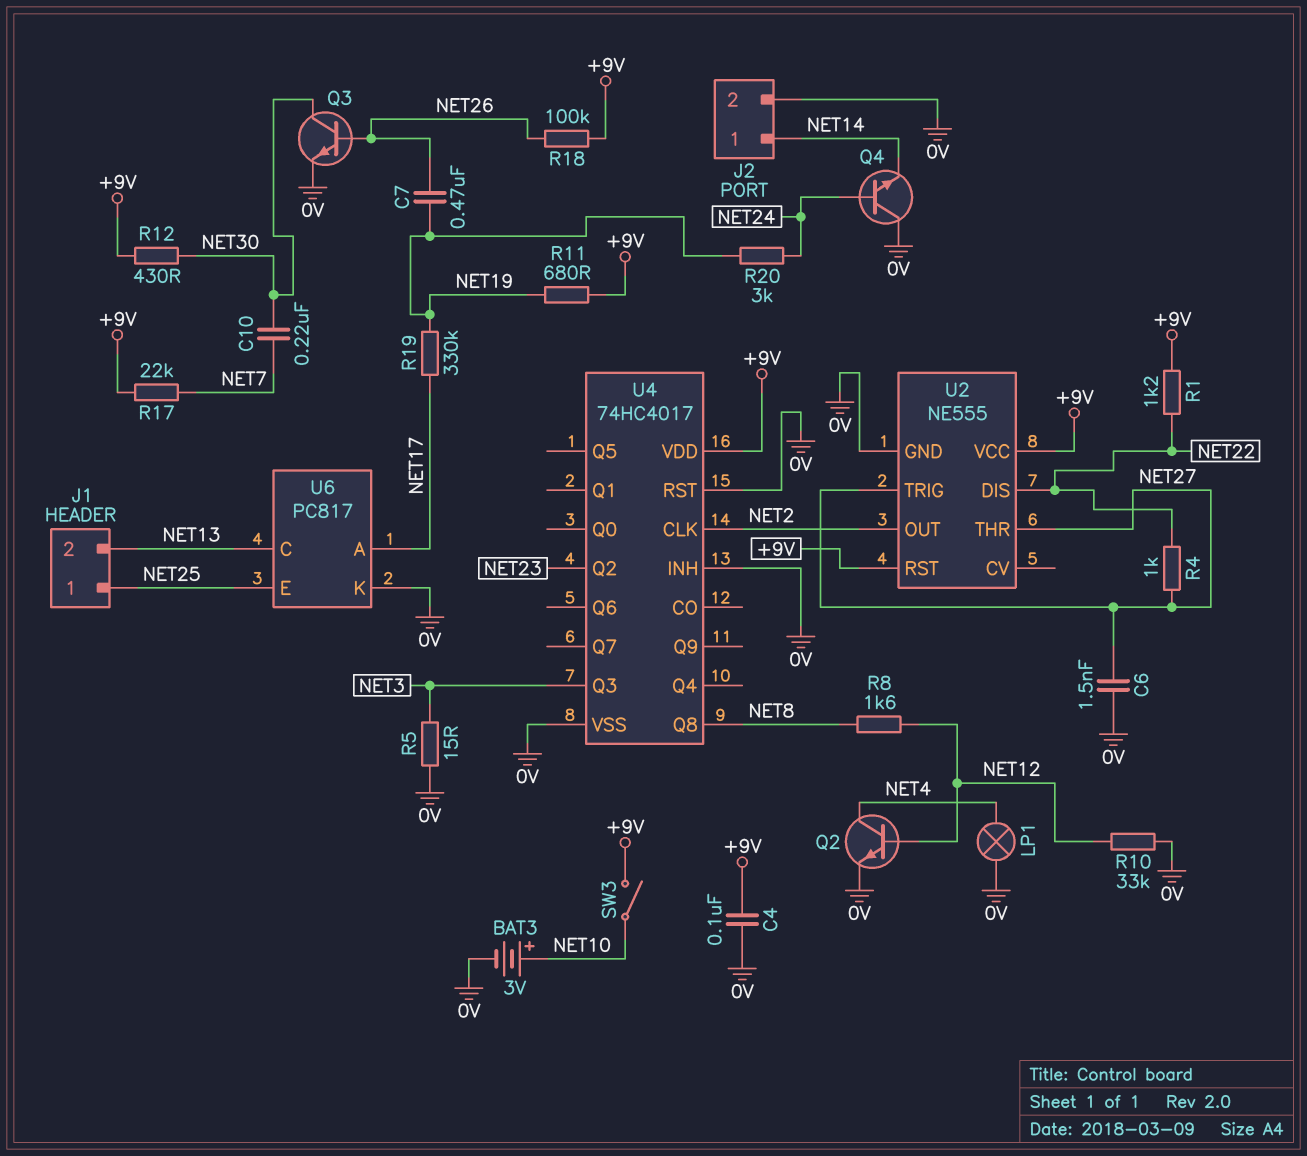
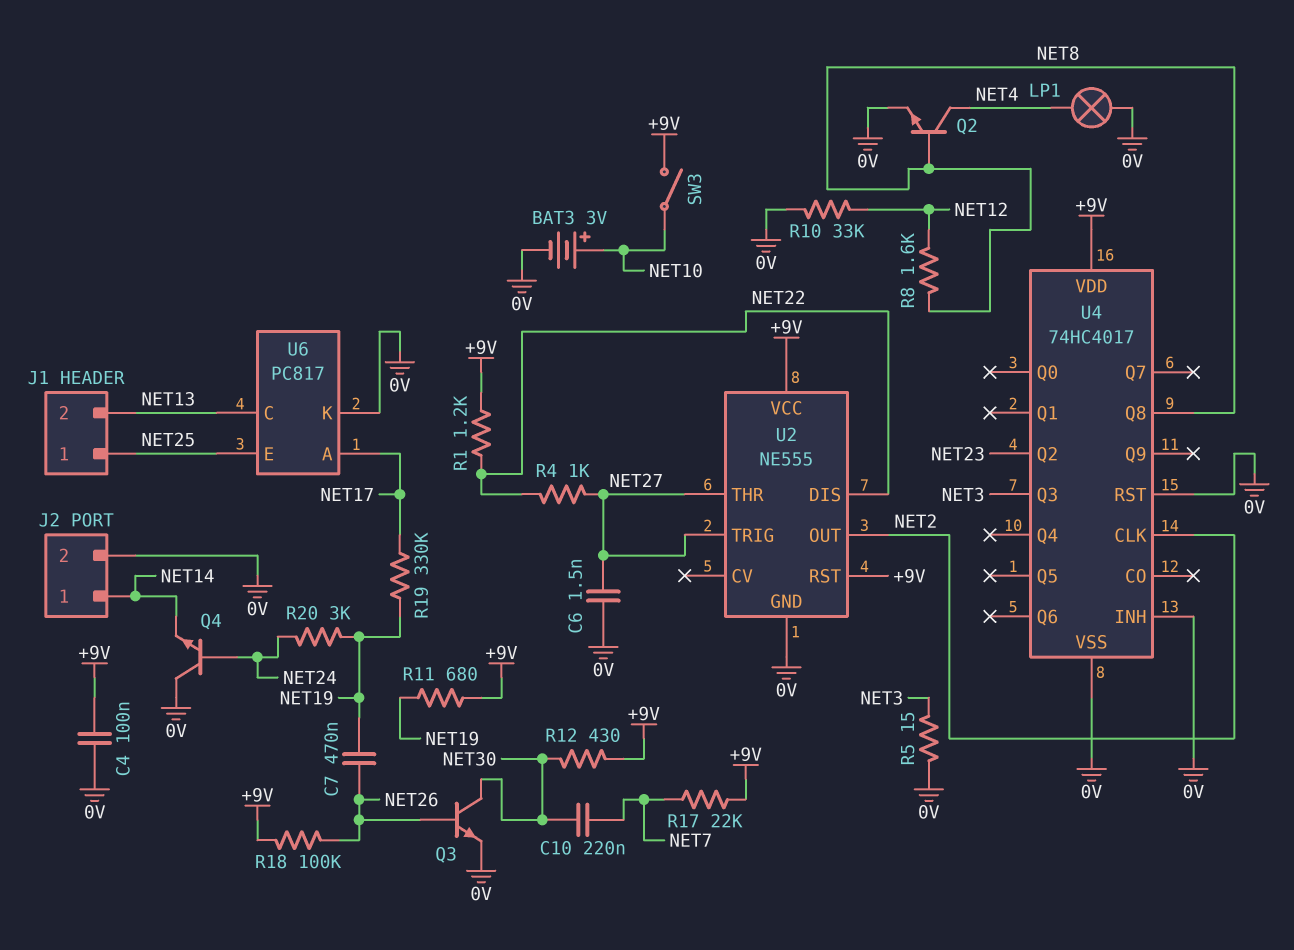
Q2: NPN (B NET12, C NET4, E 0V) -> NPN (B NET8, C NET4, E 0V)

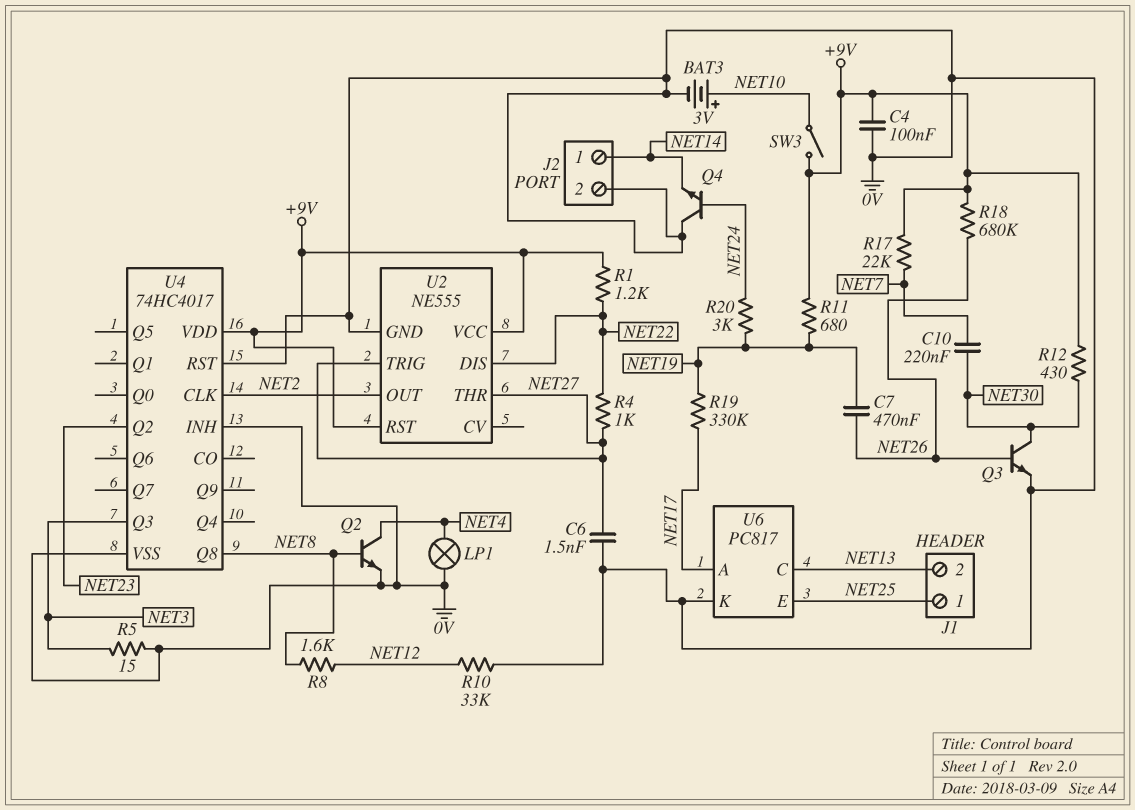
R18: 100k (+9V, NET26) -> 680k (+9V, NET26)

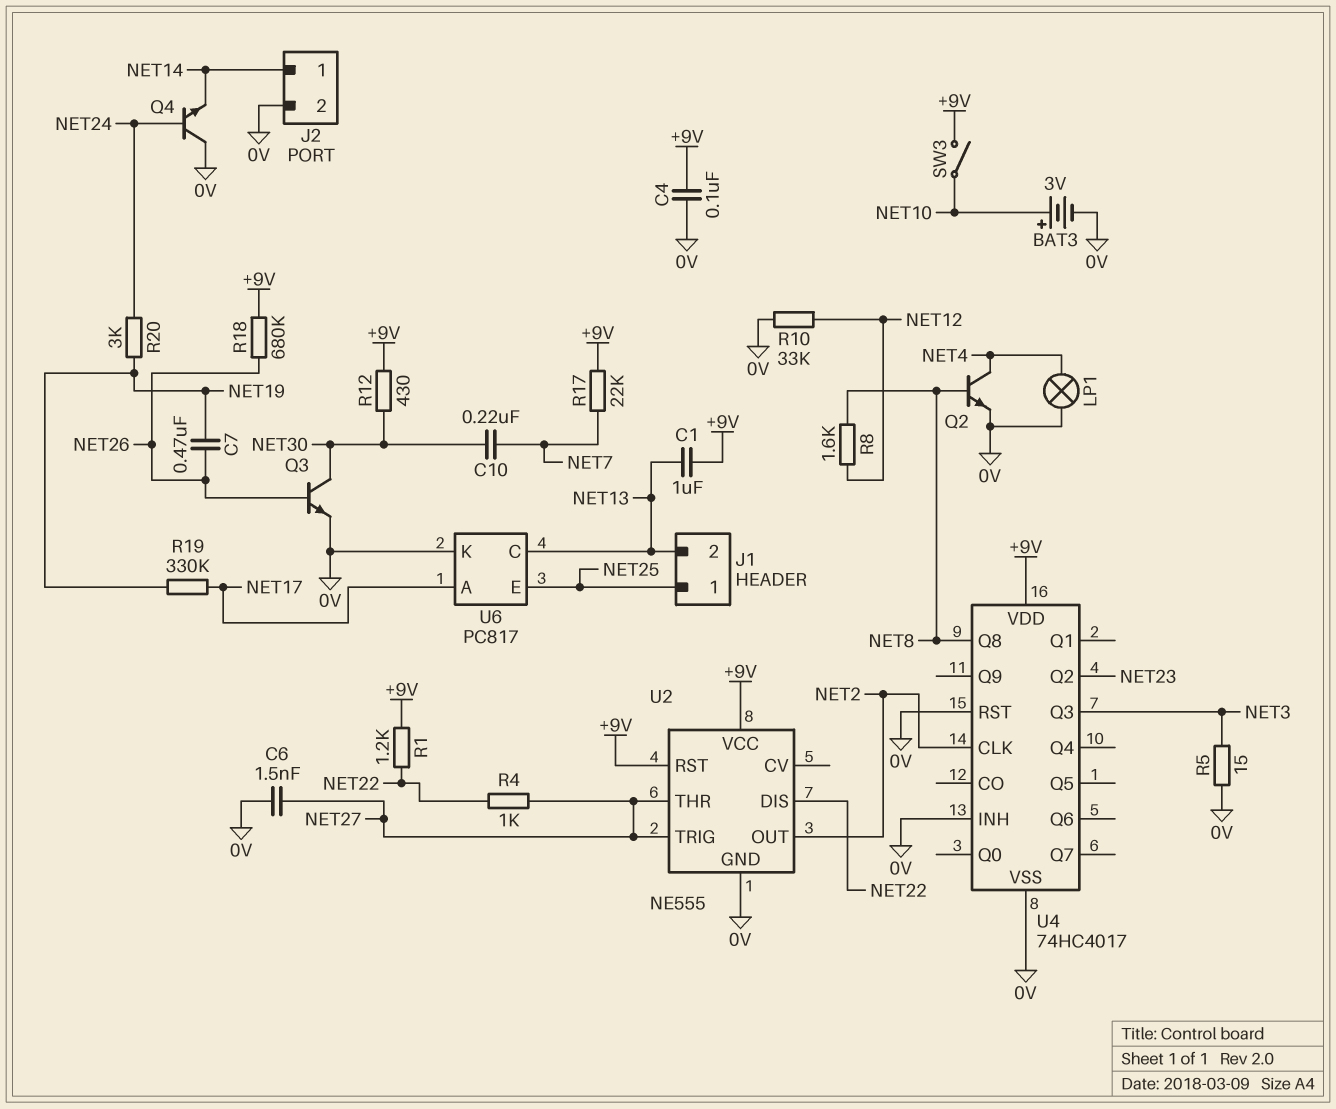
C1: none -> 1uF (+9V, NET13)
R11: 680 (+9V, NET19) -> none

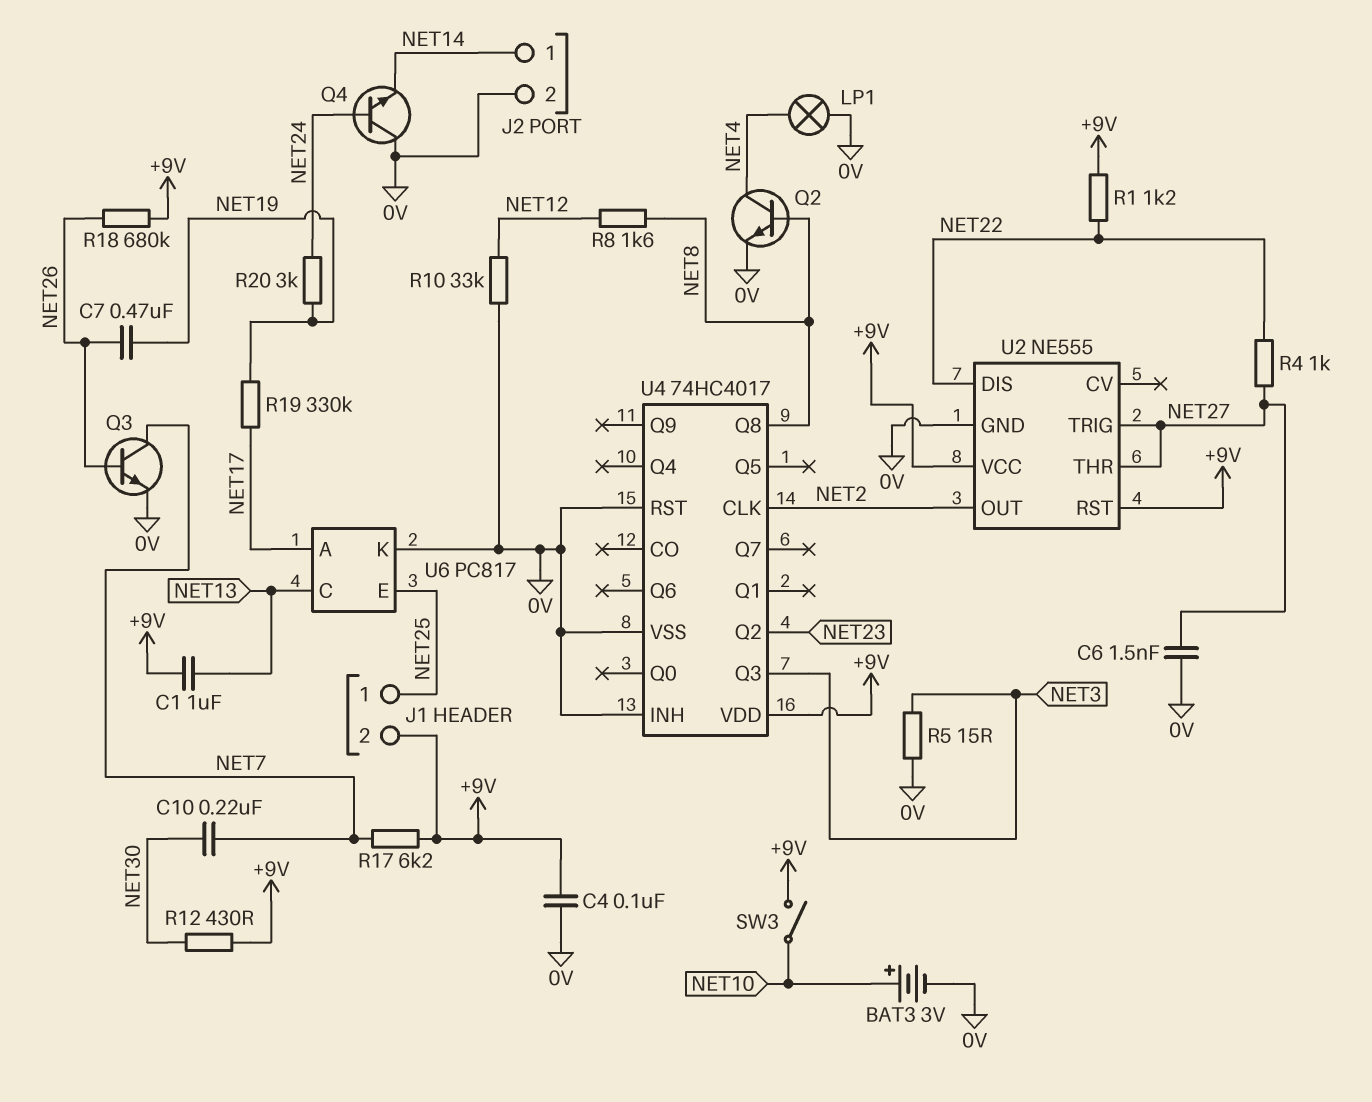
J1 pin 2: NET13 -> +9V
Q3: NPN (B NET26, C NET30, E 0V) -> NPN (B NET26, C NET7, E 0V)
R17: 22k (+9V, NET7) -> 6.2k (+9V, NET7)

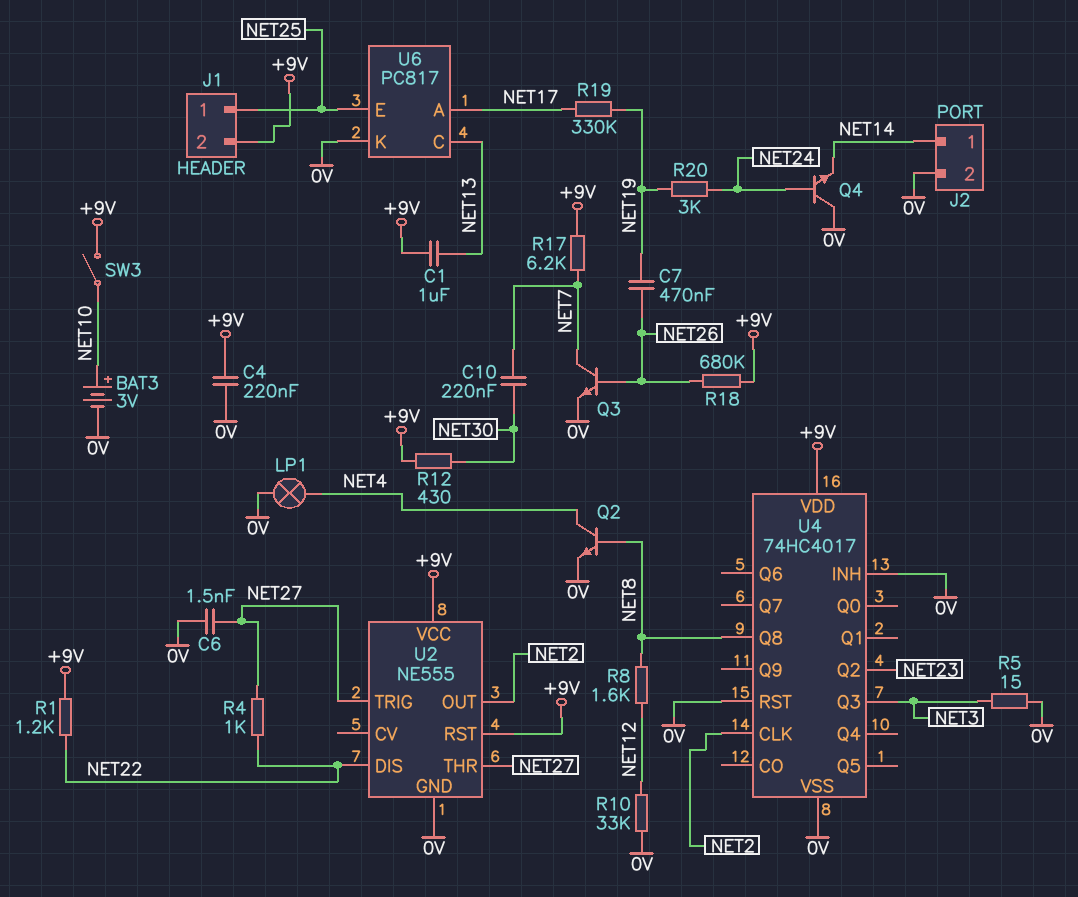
C4: 100nF (+9V, 0V) -> 220nF (+9V, 0V)

